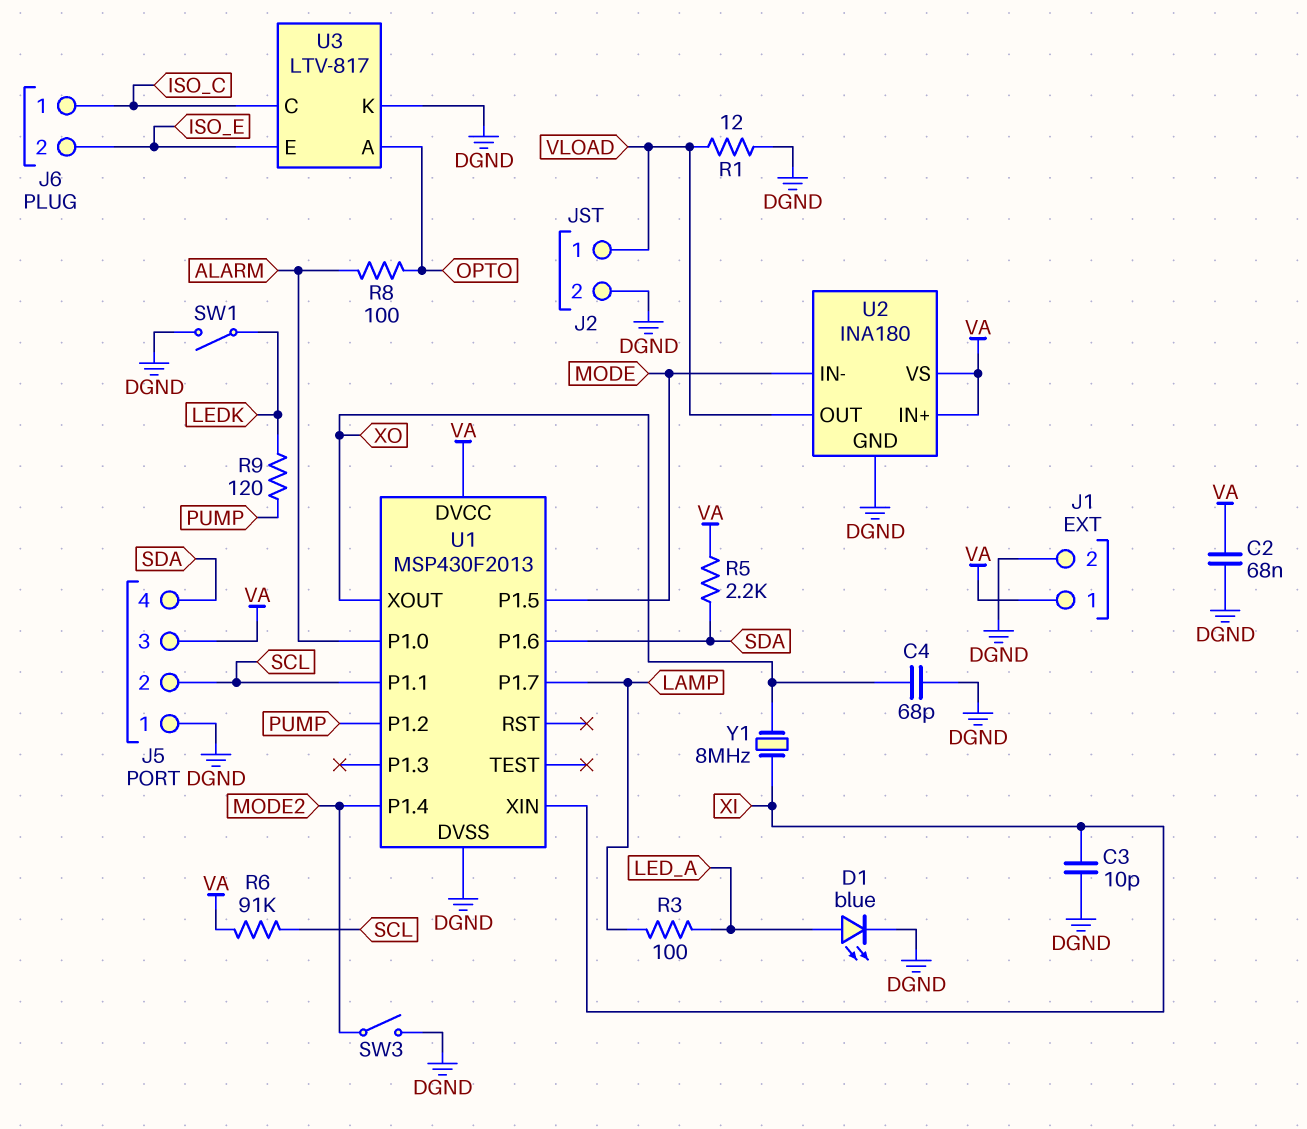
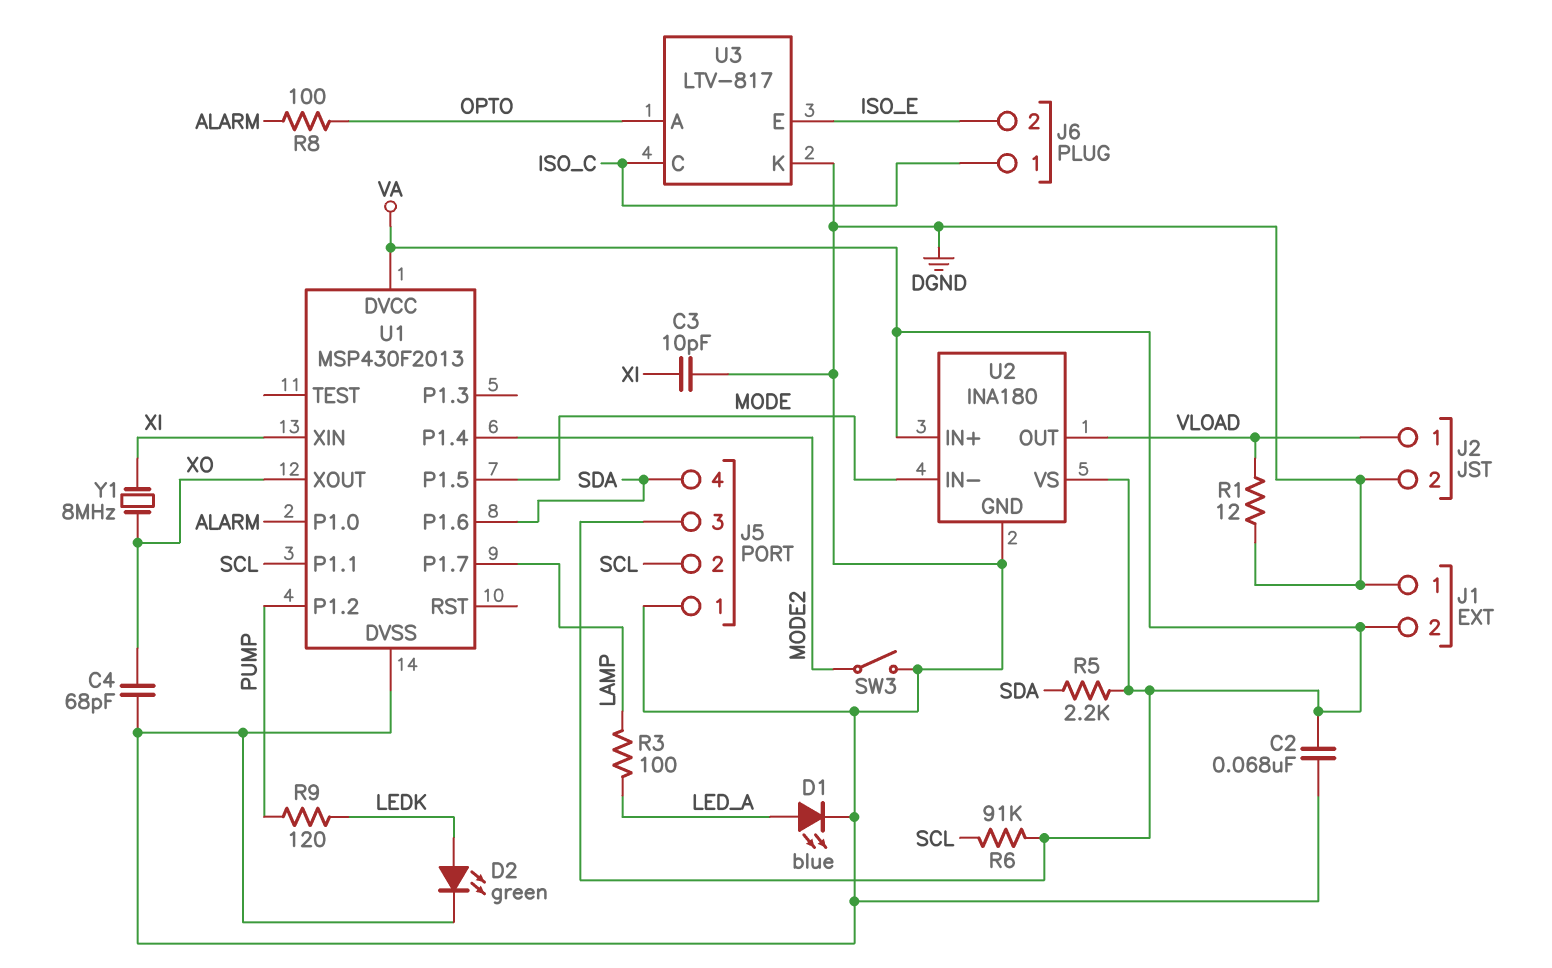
D2: none -> LED green (A LEDK, K DGND)
J1 pin 1: VA -> DGND
J1 pin 2: DGND -> VA
SW1: switch (DGND, LEDK) -> none

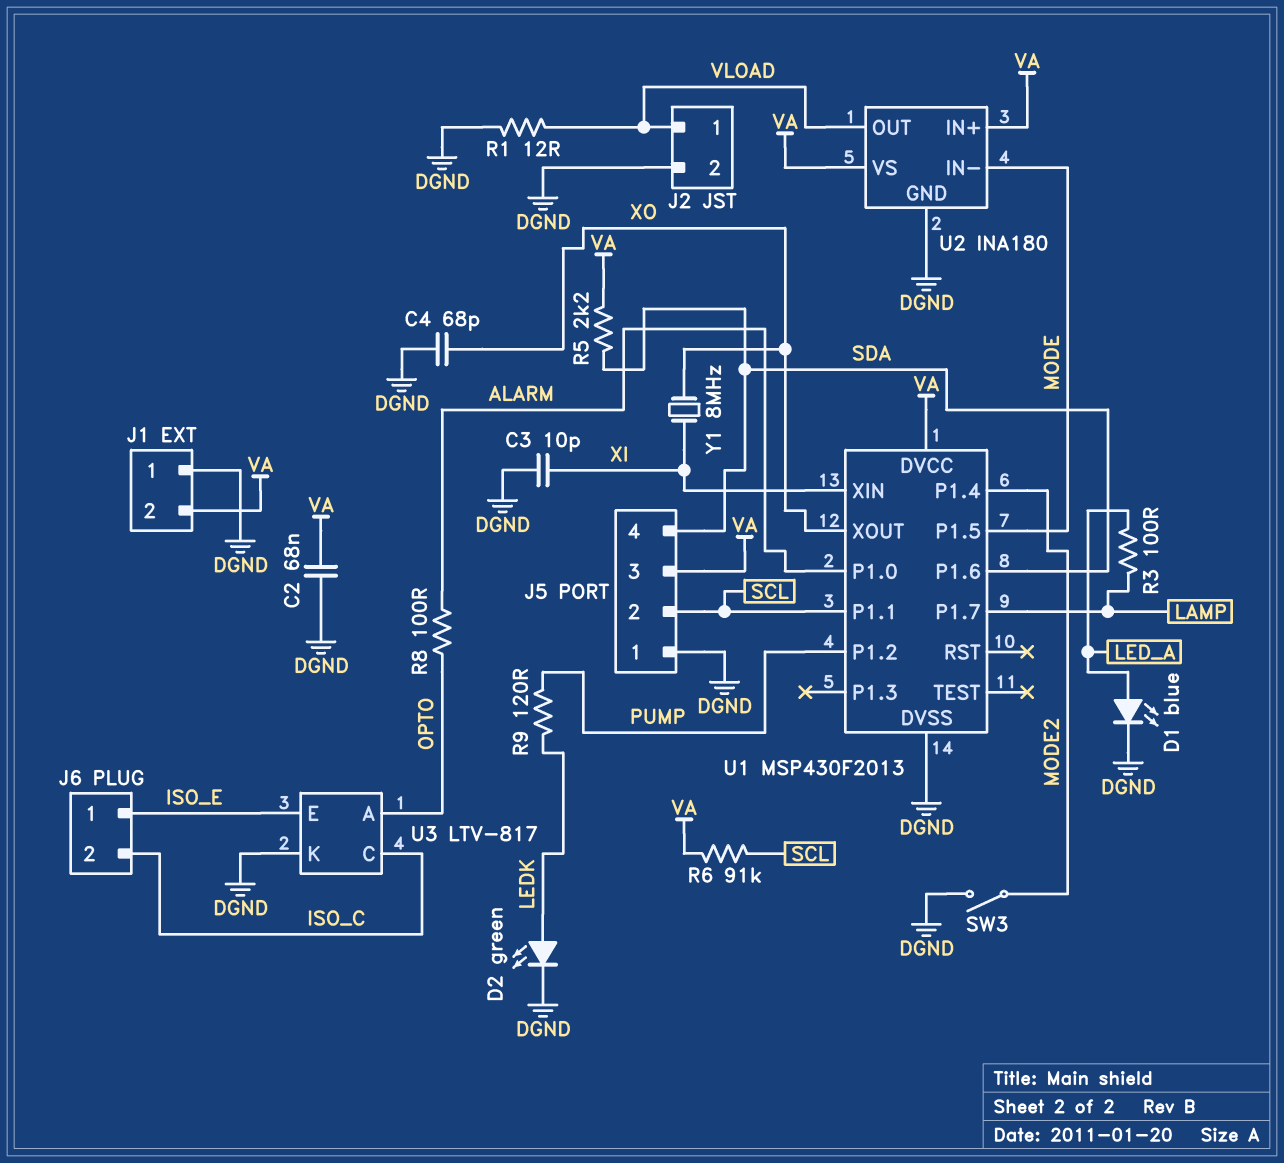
J6 pin 1: ISO_C -> ISO_E
J6 pin 2: ISO_E -> ISO_C

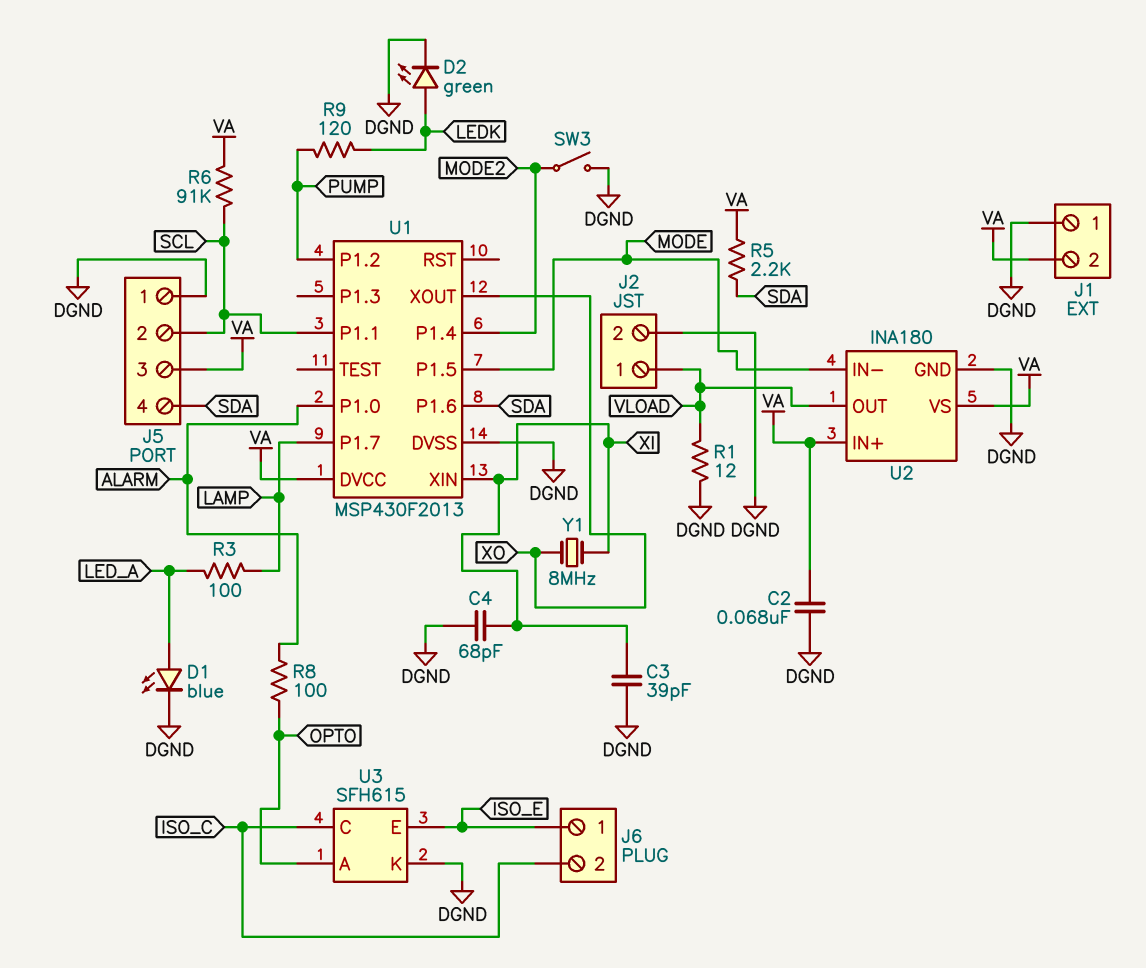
C3: 10pF (DGND, XI) -> 39pF (DGND, XI)
C4: 68pF (DGND, XO) -> 68pF (DGND, XI)
U3: LTV-817 -> SFH615

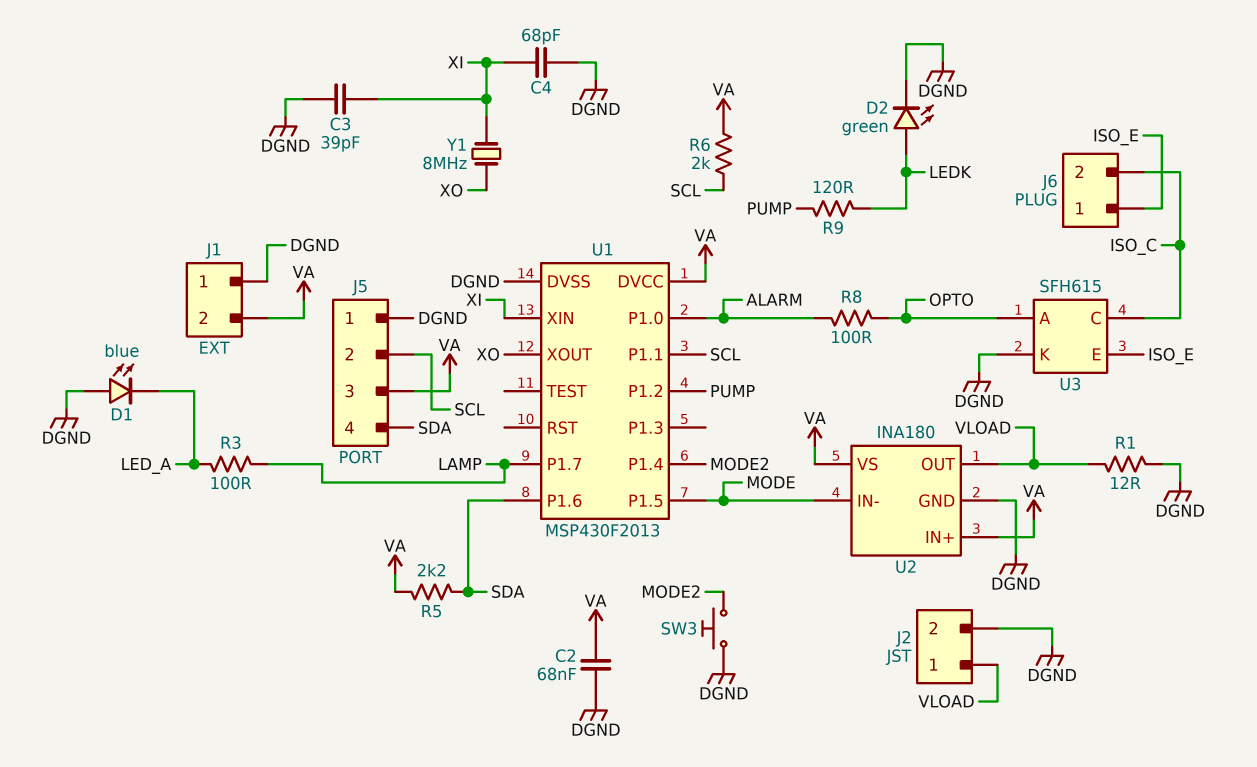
D1: LED blue (A LED_A, K DGND) -> LED blue (A DGND, K LED_A)
R6: 91k (SCL, VA) -> 2k (SCL, VA)
SW3: switch (DGND, MODE2) -> button (DGND, MODE2)

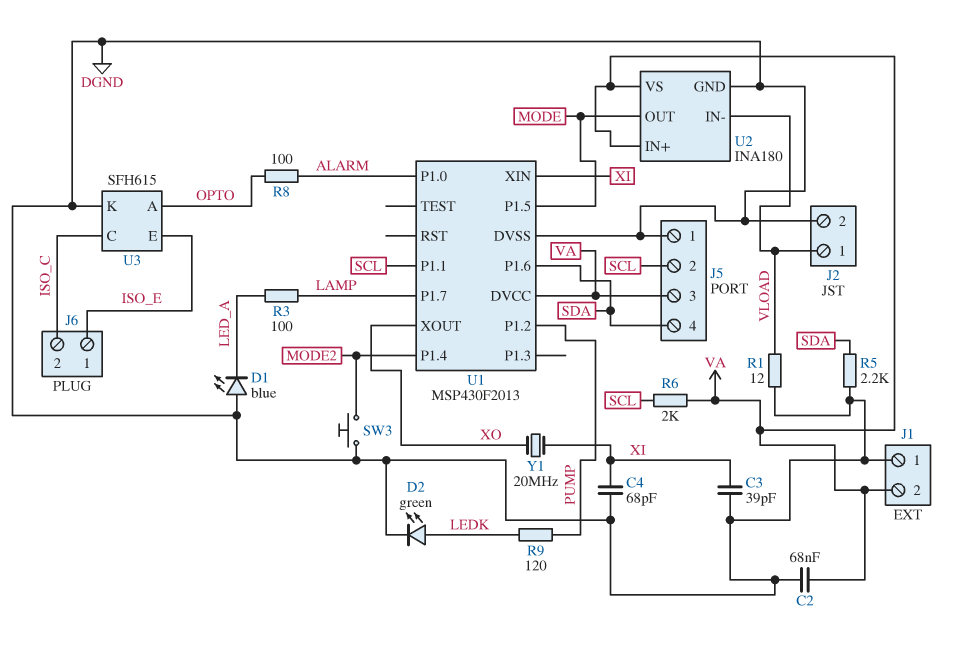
R5: 2.2k (SDA, VA) -> 2.2k (DGND, SDA)
U2 pin IN-: MODE -> VLOAD
U2 pin OUT: VLOAD -> MODE
Y1: 8MHz (XI, XO) -> 20MHz (XI, XO)

